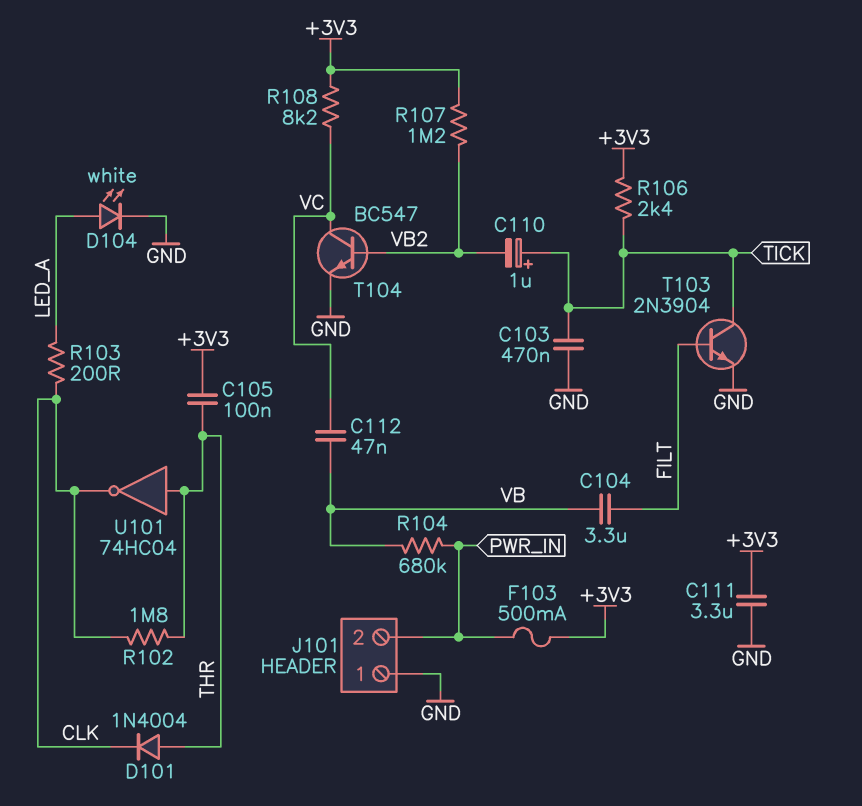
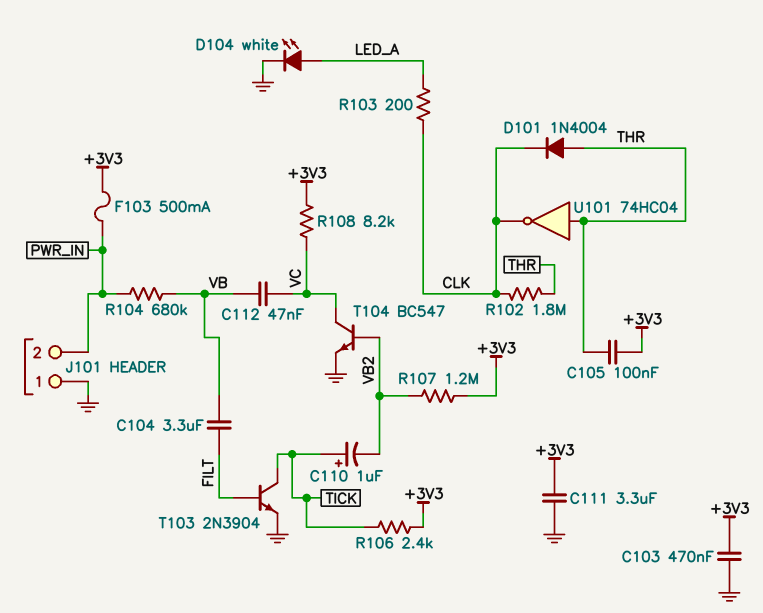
C103: 470nF (GND, TICK) -> 470nF (+3V3, GND)

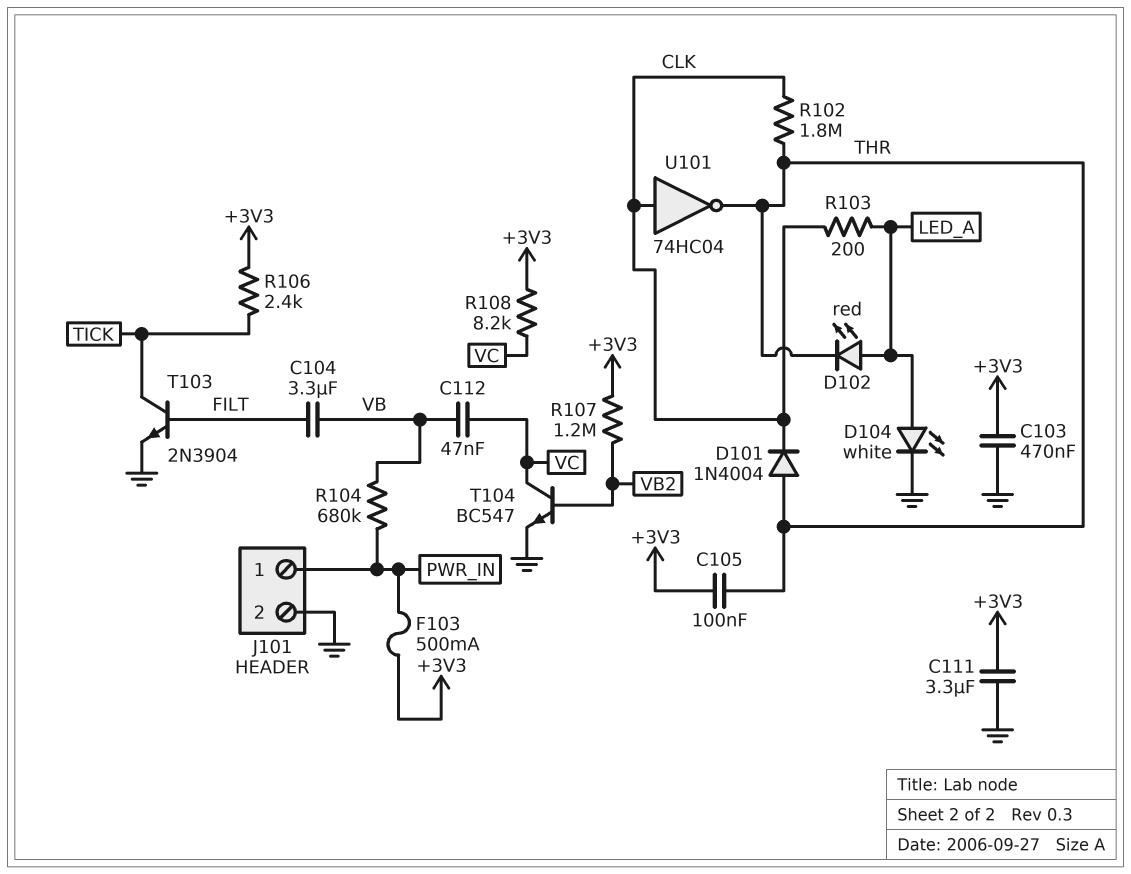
C110: 1uF (plus TICK, minus VB2) -> none
D102: none -> LED red (A LED_A, K THR)
J101 pin 1: GND -> PWR_IN
J101 pin 2: PWR_IN -> GND
U101: NOT 74HC04 (in THR, out CLK) -> NOT 74HC04 (in CLK, out THR)

